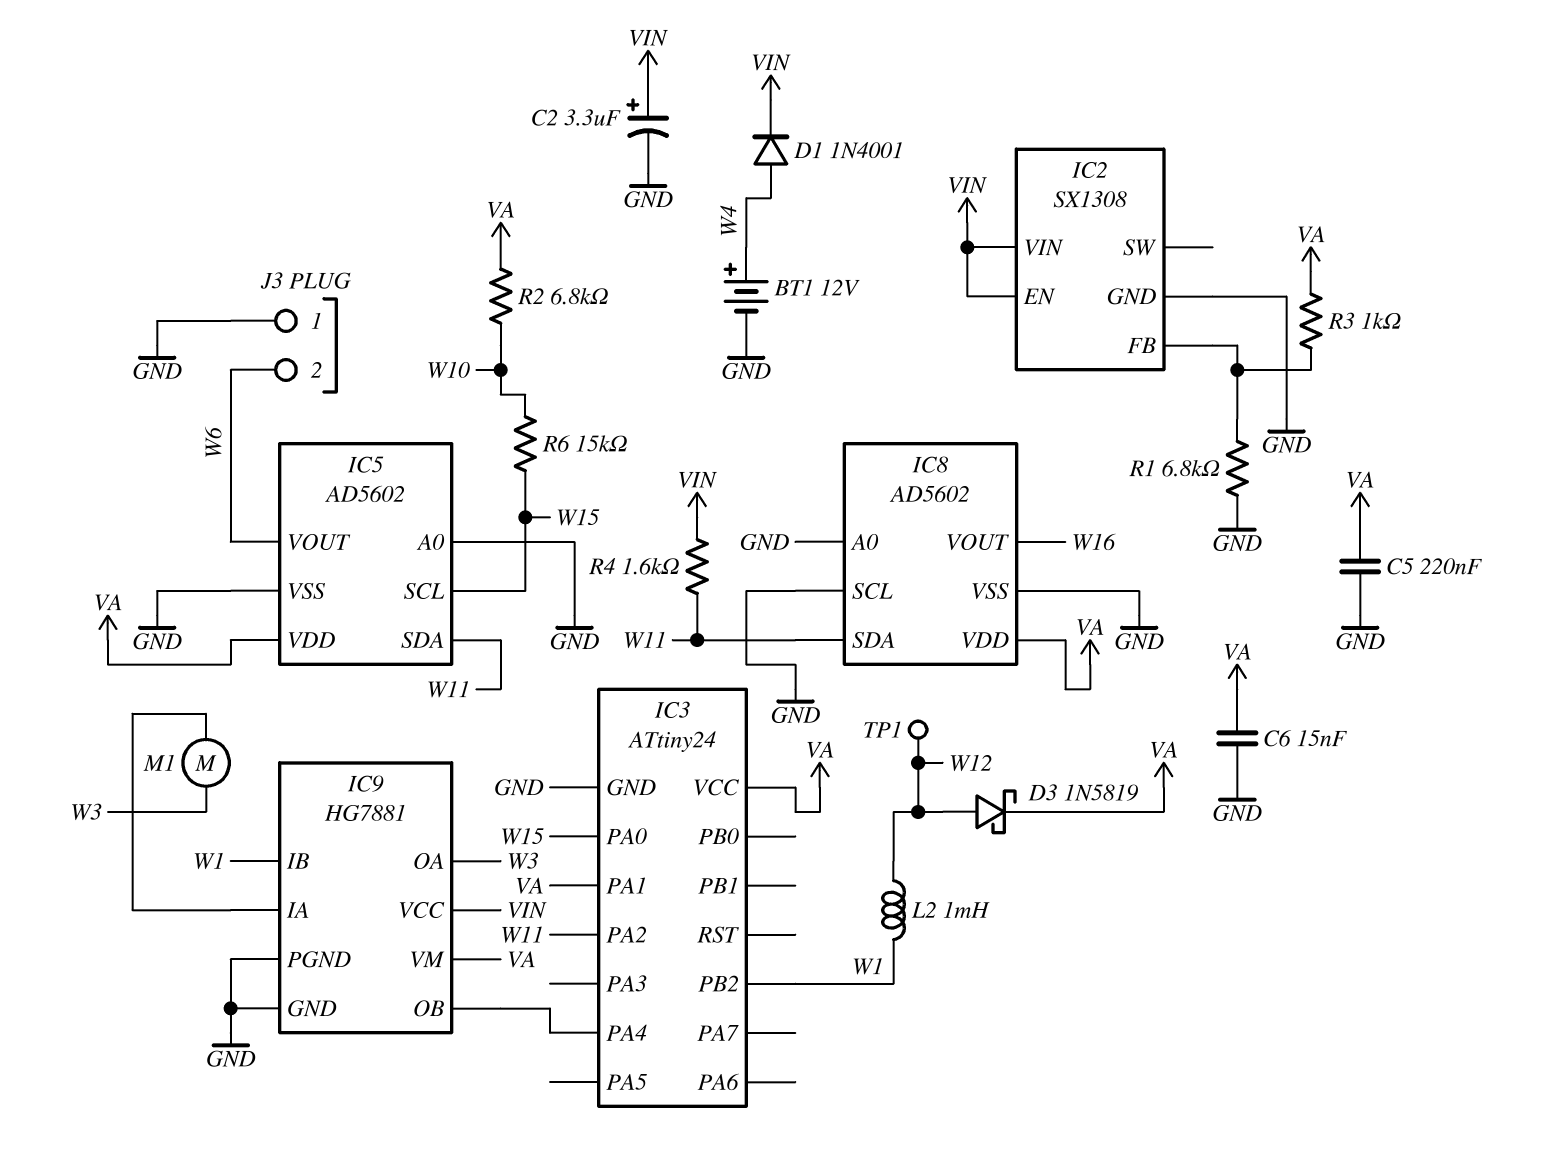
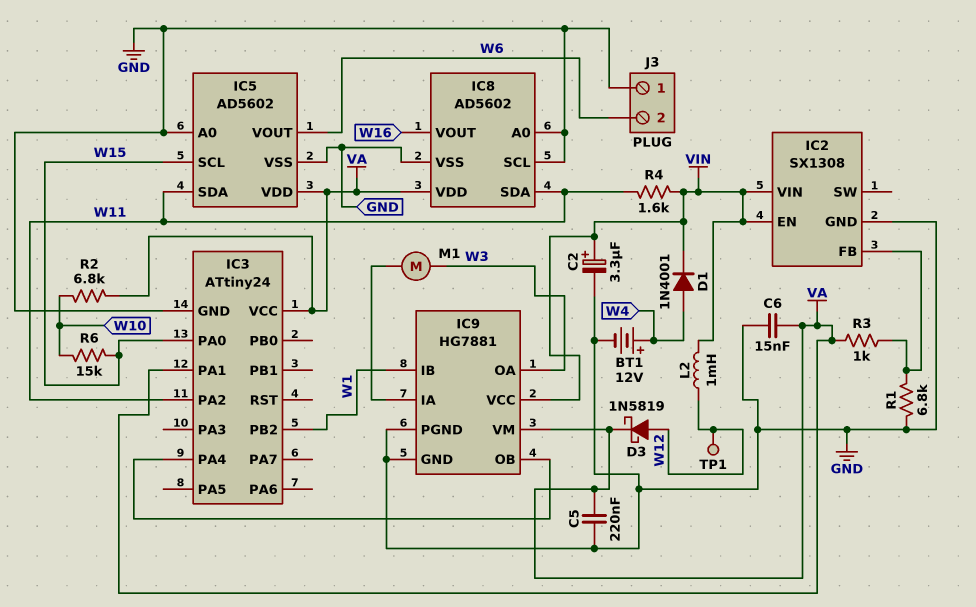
L2: 1mH (W1, W12) -> 1mH (VIN, W12)

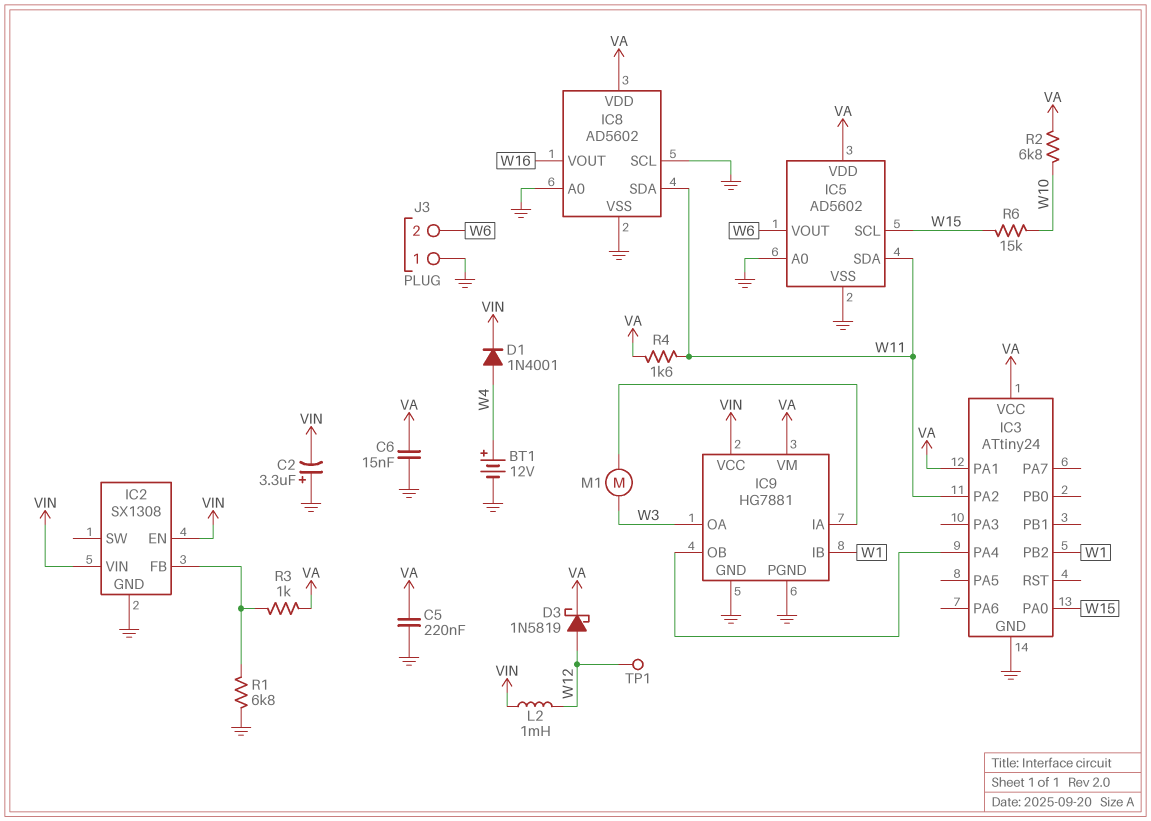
C2: 3.3uF (plus VIN, minus GND) -> 3.3uF (plus GND, minus VIN)
R4: 1.6k (VIN, W11) -> 1.6k (VA, W11)

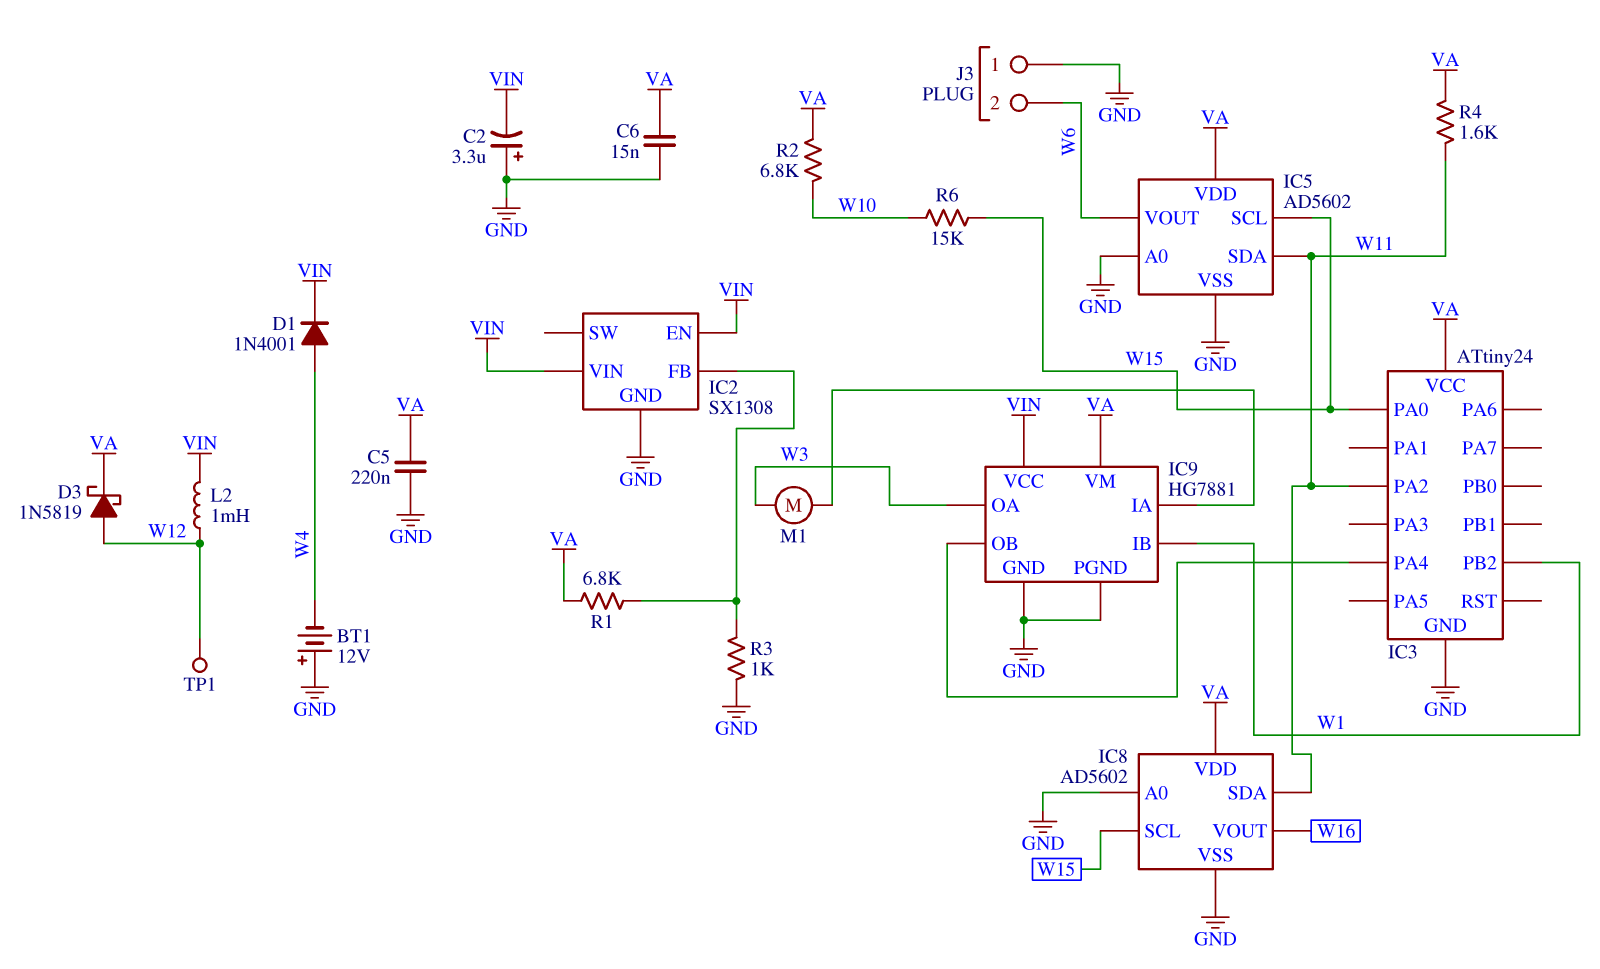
BT1: 12V (plus W4, minus GND) -> 12V (plus GND, minus W4)
IC3 pin PA1: VA -> none
IC8 pin SCL: GND -> W15
R1: 6.8k (GND, IC2/FB) -> 6.8k (IC2/FB, VA)
R3: 1k (IC2/FB, VA) -> 1k (GND, IC2/FB)

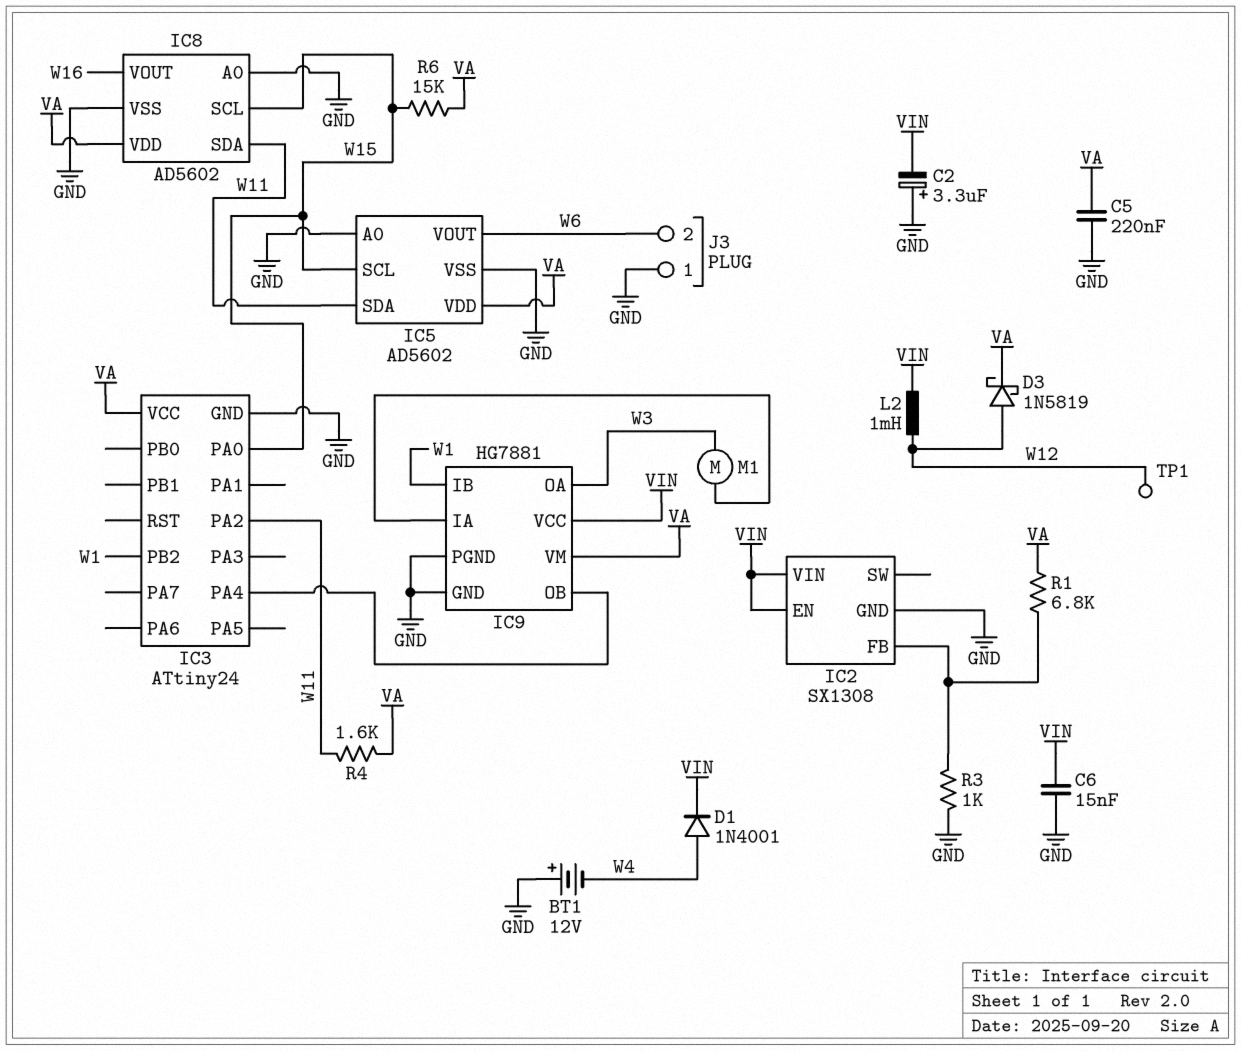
C6: 15nF (GND, VA) -> 15nF (GND, VIN)
R2: 6.8k (VA, W10) -> none
R6: 15k (W10, W15) -> 15k (VA, W15)

